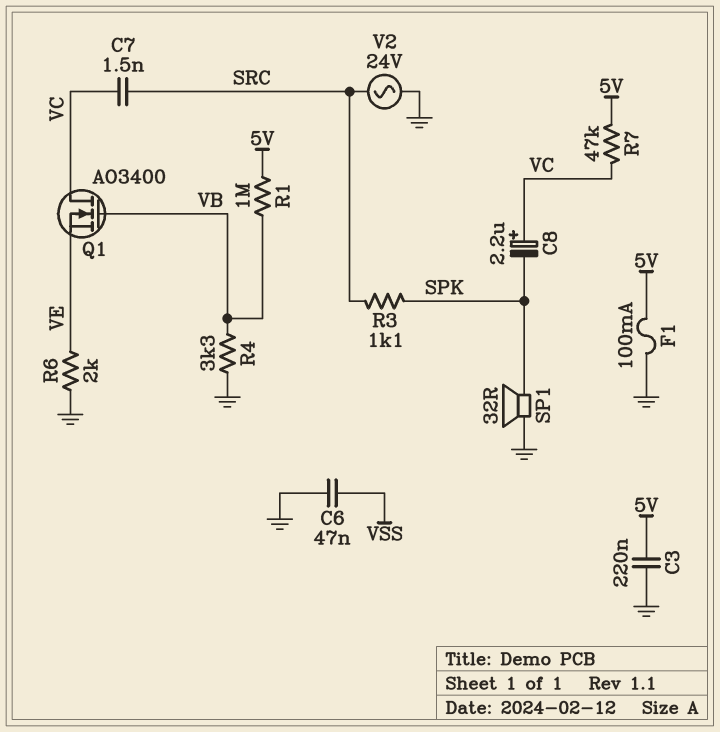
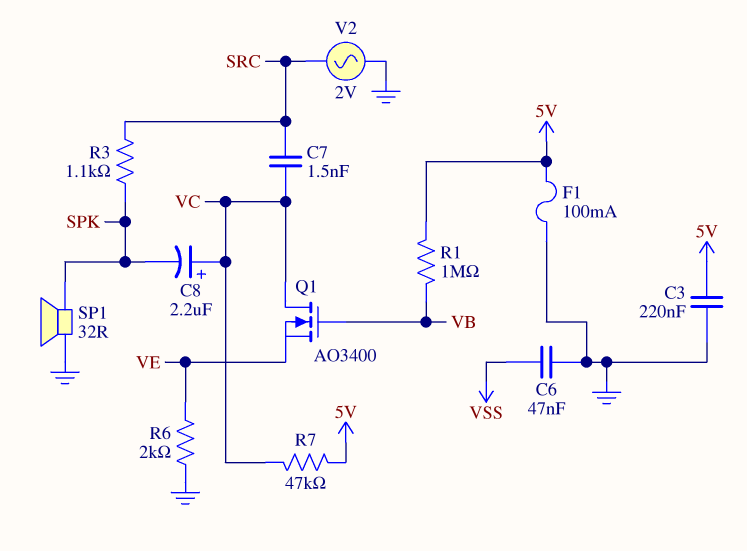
R4: 3.3k (GND, VB) -> none
V2: AC 24V (GND, SRC) -> AC 2V (GND, SRC)

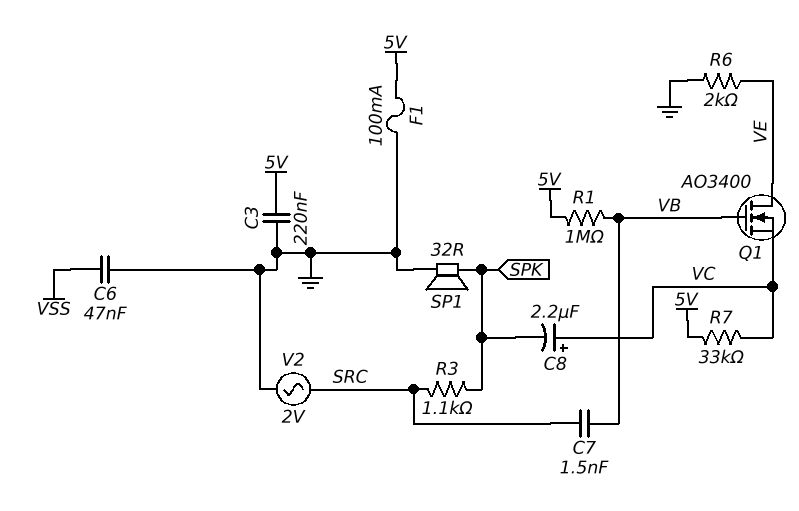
C7: 1.5nF (SRC, VC) -> 1.5nF (SRC, VB)
Q1: NMOS AO3400 (G VB, D VC, S VE) -> NMOS AO3400 (G VB, D VE, S VC)
R7: 47k (5V, VC) -> 33k (5V, VC)

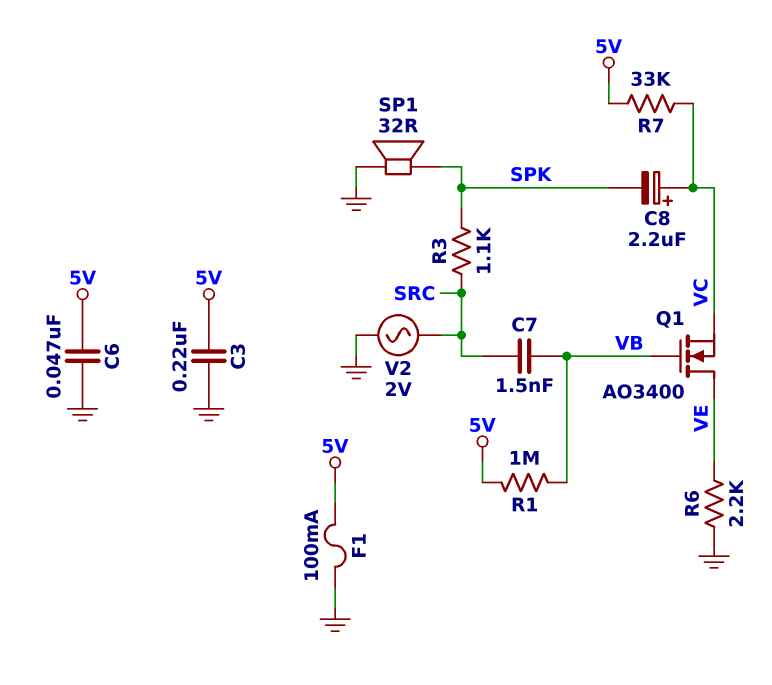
C6: 47nF (GND, VSS) -> 47nF (5V, GND)
R6: 2k (GND, VE) -> 2.2k (GND, VE)

